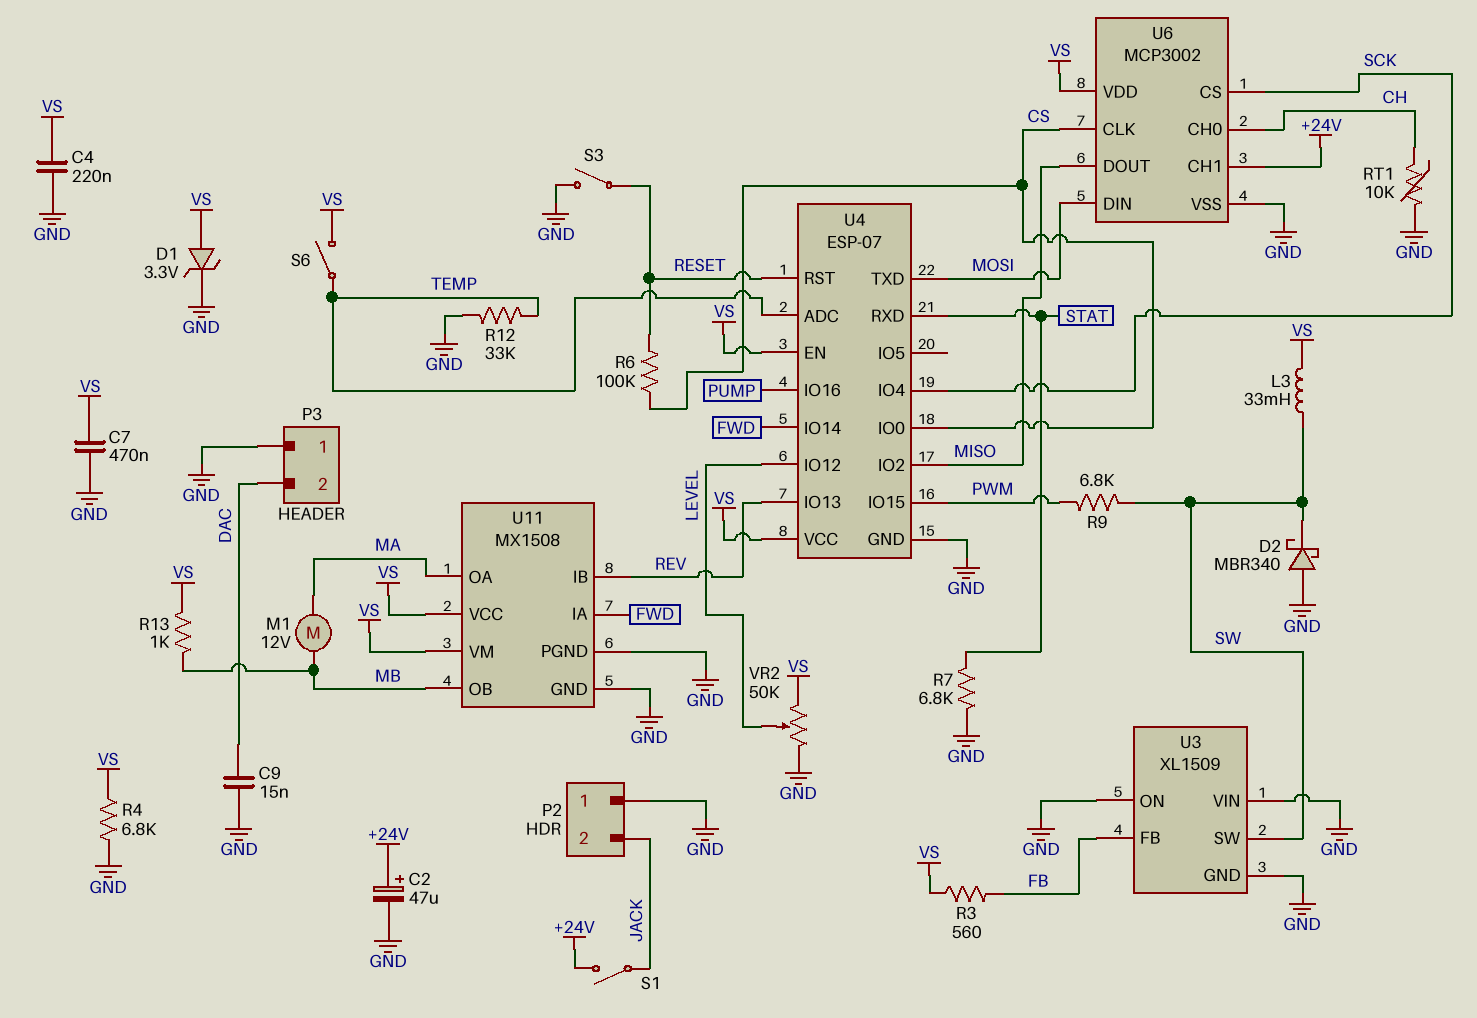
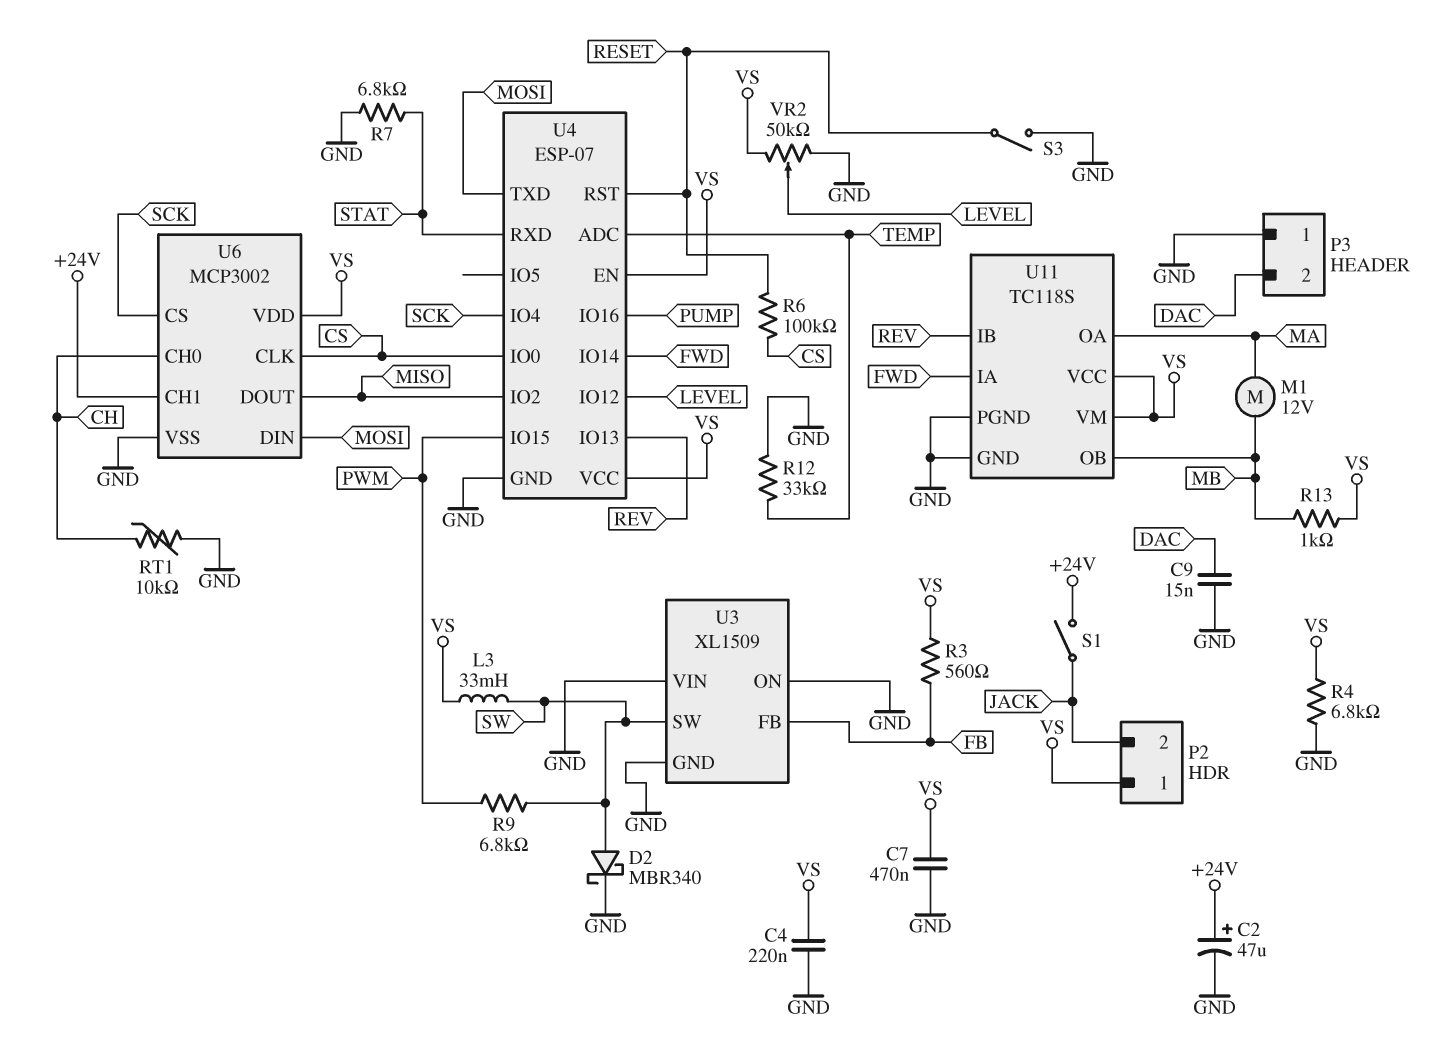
D1: zener 3.3V (A VS, K GND) -> none
D2: schottky MBR340 (A GND, K SW) -> schottky MBR340 (A SW, K GND)
P2 pin 1: GND -> VS
S6: switch (TEMP, VS) -> none
U11: MX1508 -> TC118S

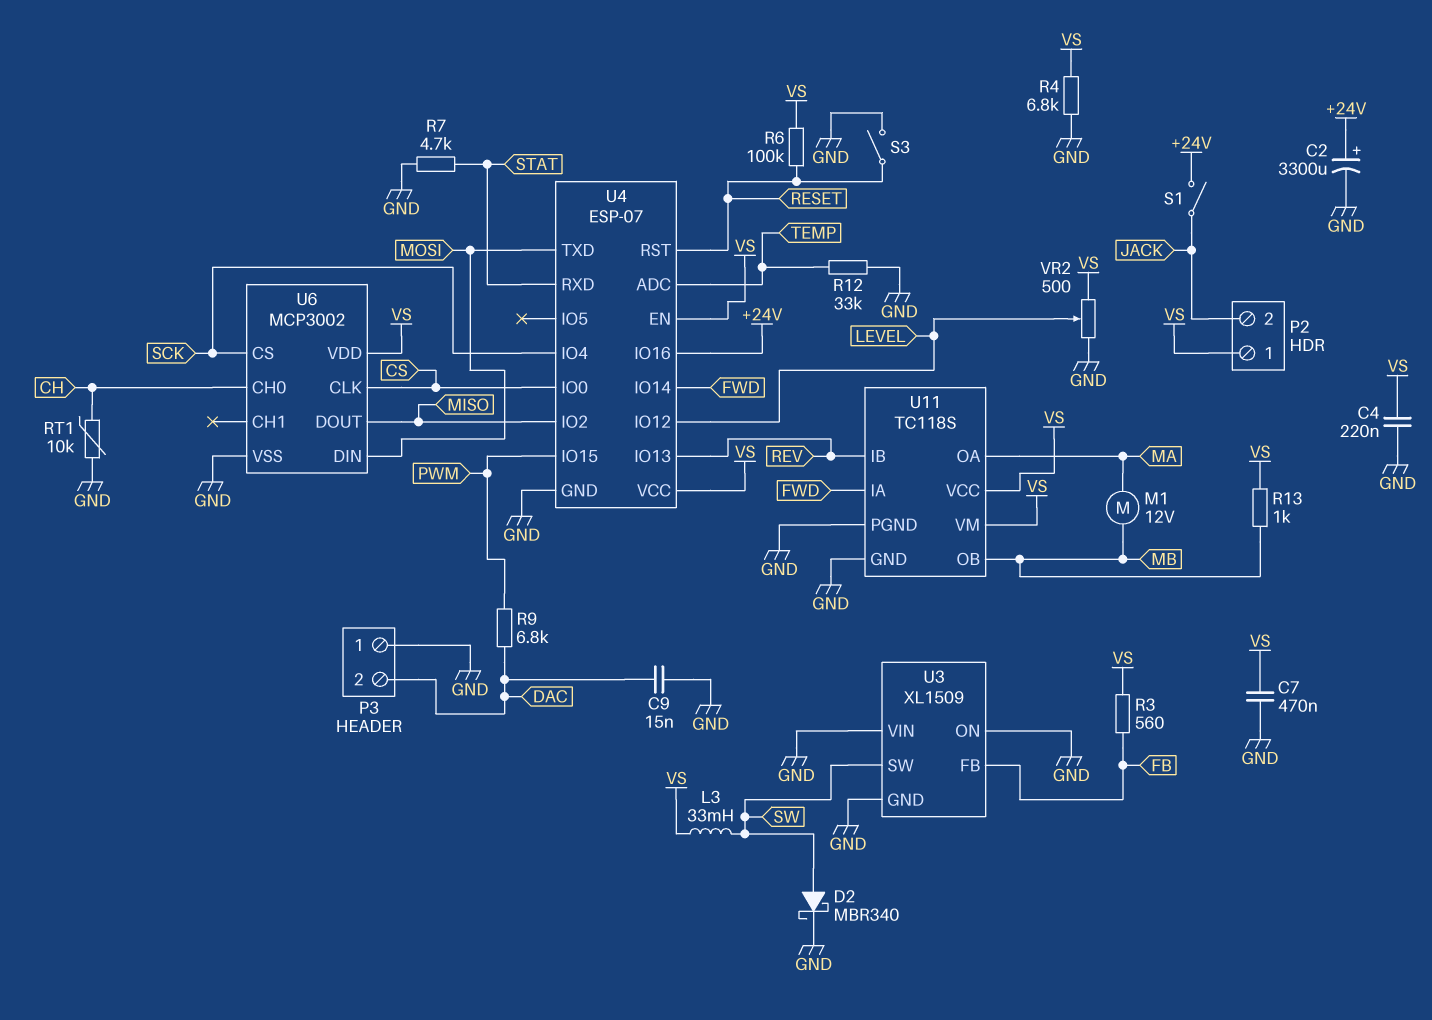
C2: 47uF (plus +24V, minus GND) -> 3300uF (plus +24V, minus GND)
R6: 100k (CS, RESET) -> 100k (RESET, VS)
R7: 6.8k (GND, STAT) -> 4.7k (GND, STAT)
R9: 6.8k (PWM, SW) -> 6.8k (DAC, PWM)
U4 pin IO16: PUMP -> +24V
U6 pin CH1: +24V -> none
VR2: 50k (GND, VS, wiper LEVEL) -> 500 (GND, VS, wiper LEVEL)

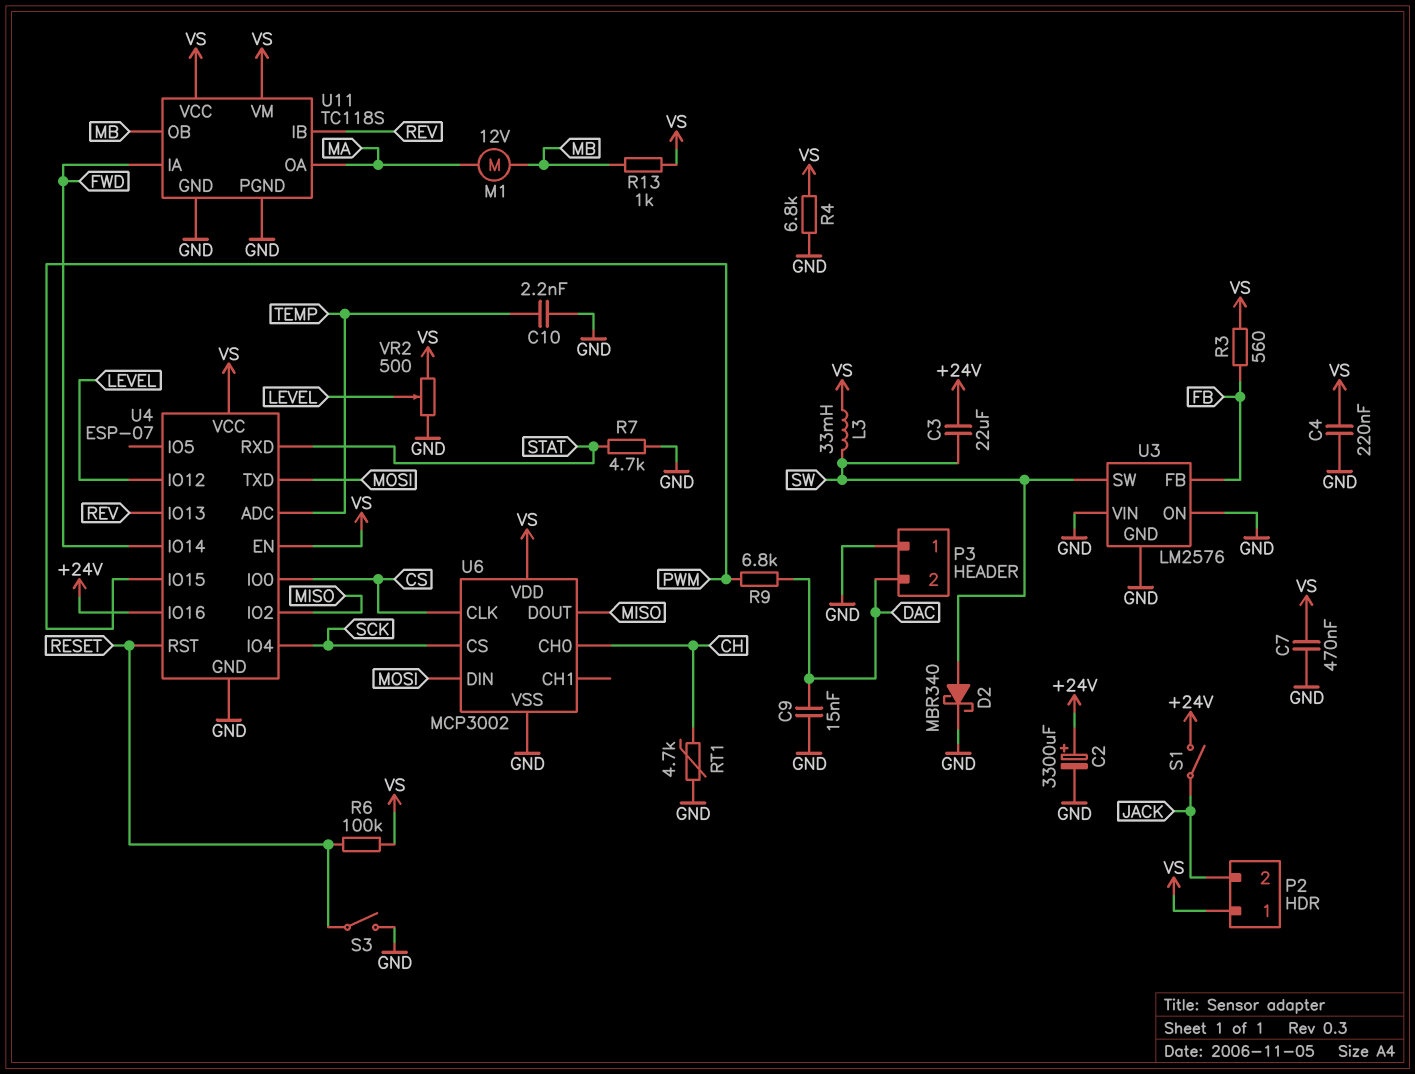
C3: none -> 22uF (+24V, SW)
C10: none -> 2.2nF (GND, TEMP)
R12: 33k (GND, TEMP) -> none
RT1: 10k (CH, GND) -> 4.7k (CH, GND)
U3: XL1509 -> LM2576

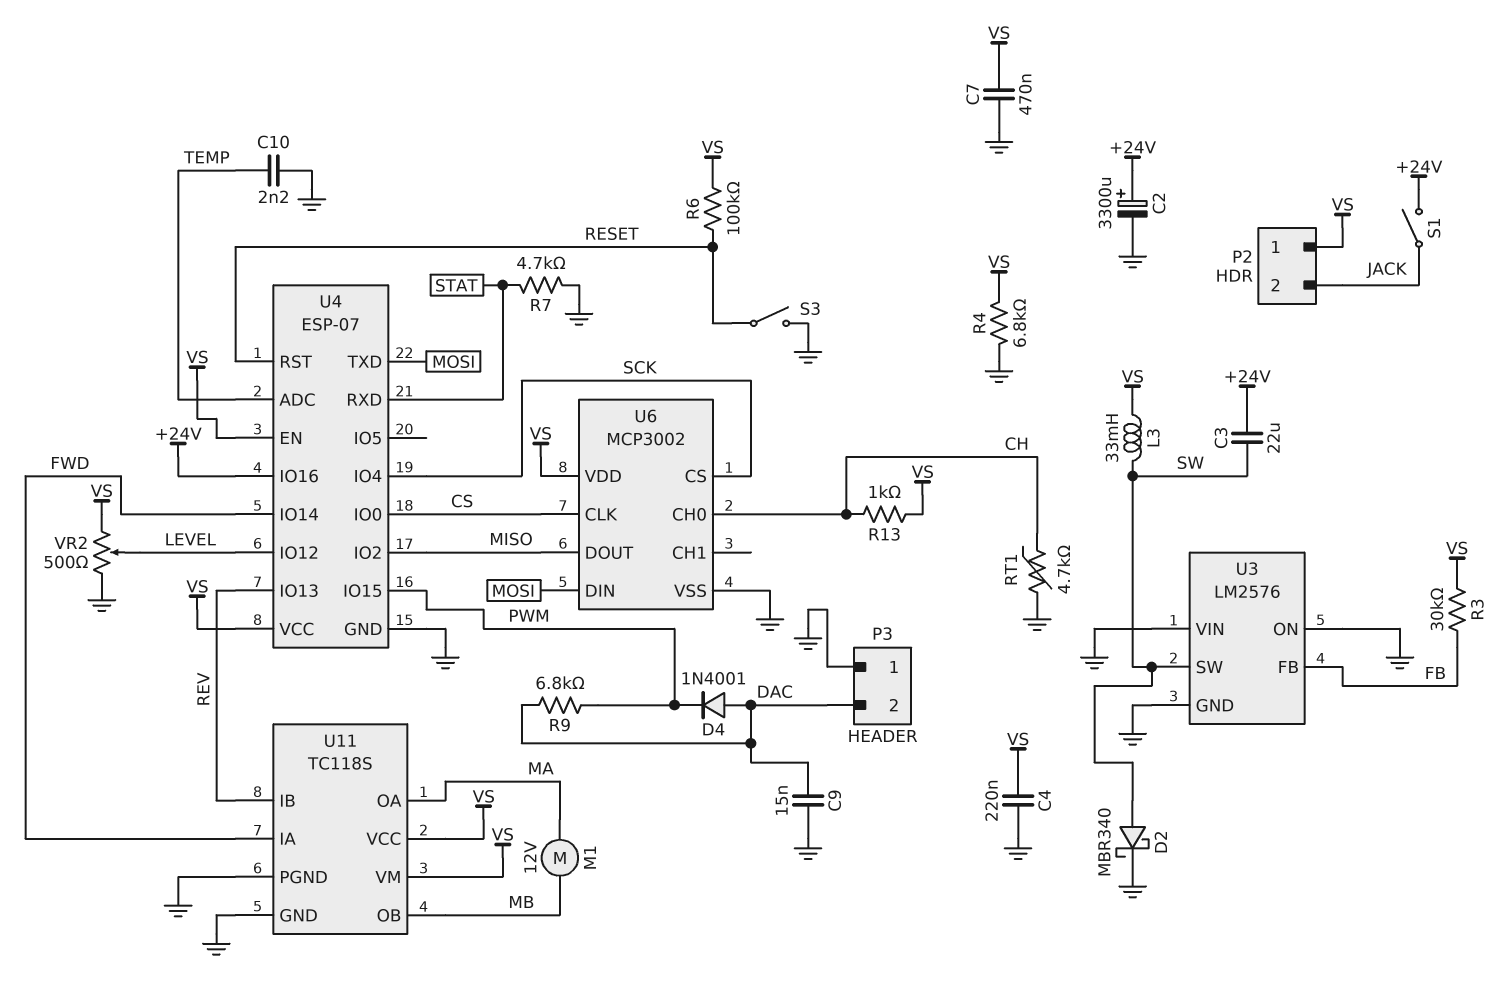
D4: none -> diode 1N4001 (A DAC, K PWM)
R3: 560 (FB, VS) -> 30k (FB, VS)
R13: 1k (MB, VS) -> 1k (CH, VS)

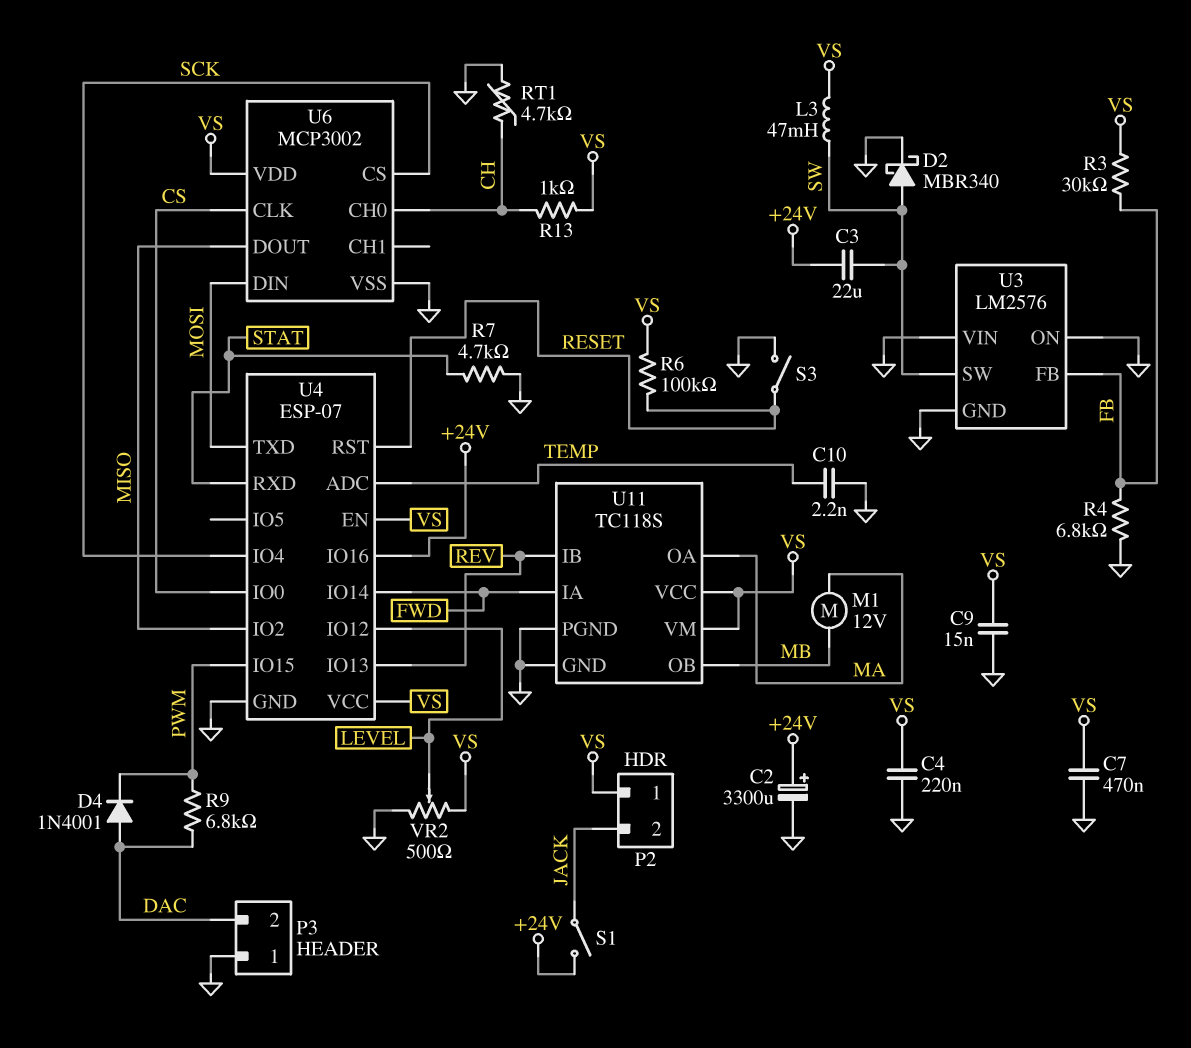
C9: 15nF (DAC, GND) -> 15nF (GND, VS)
L3: 33mH (SW, VS) -> 47mH (SW, VS)
R4: 6.8k (GND, VS) -> 6.8k (FB, GND)

